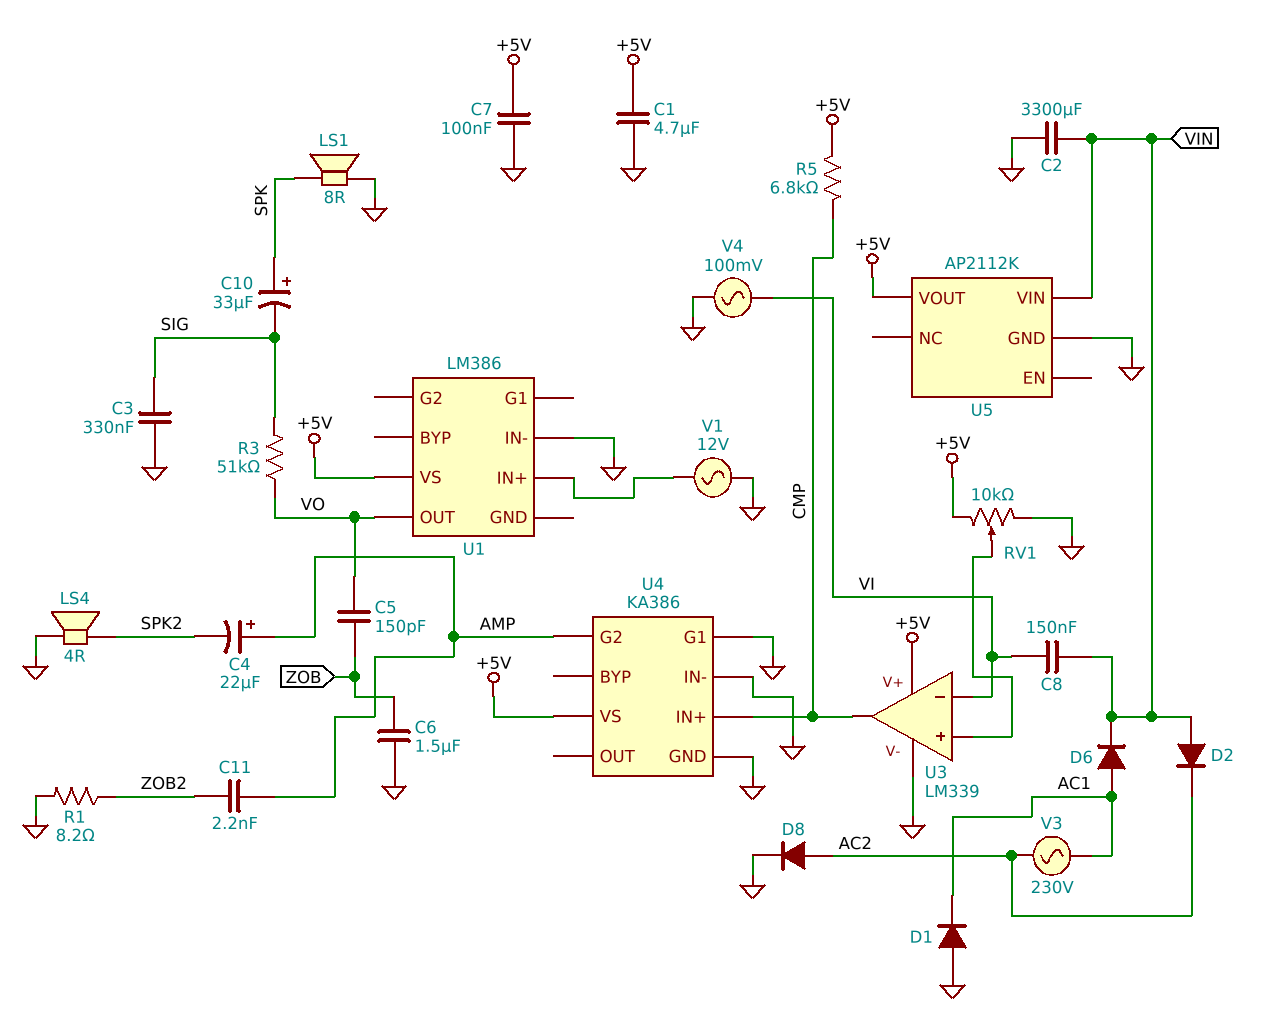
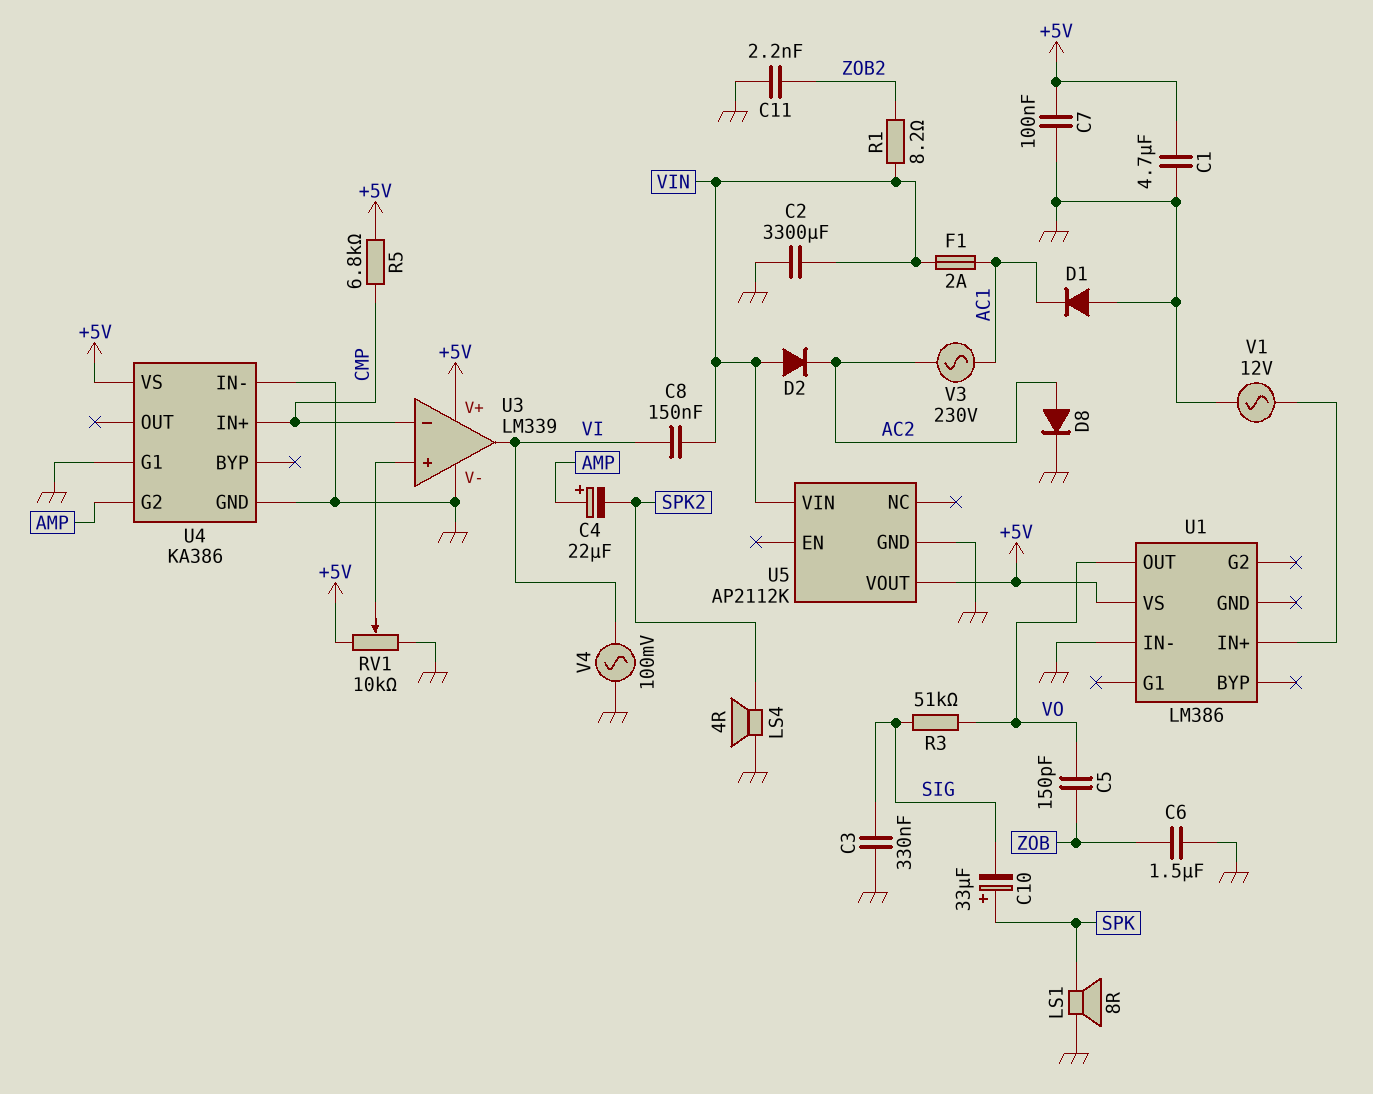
C11: 2.2nF (AMP, ZOB2) -> 2.2nF (GND, ZOB2)
D6: diode (A AC1, K VIN) -> none
F1: none -> 2A (AC1, VIN)
R1: 8.2 (GND, ZOB2) -> 8.2 (VIN, ZOB2)
U3 pin in-: VI -> CMP
U3 pin out: CMP -> VI

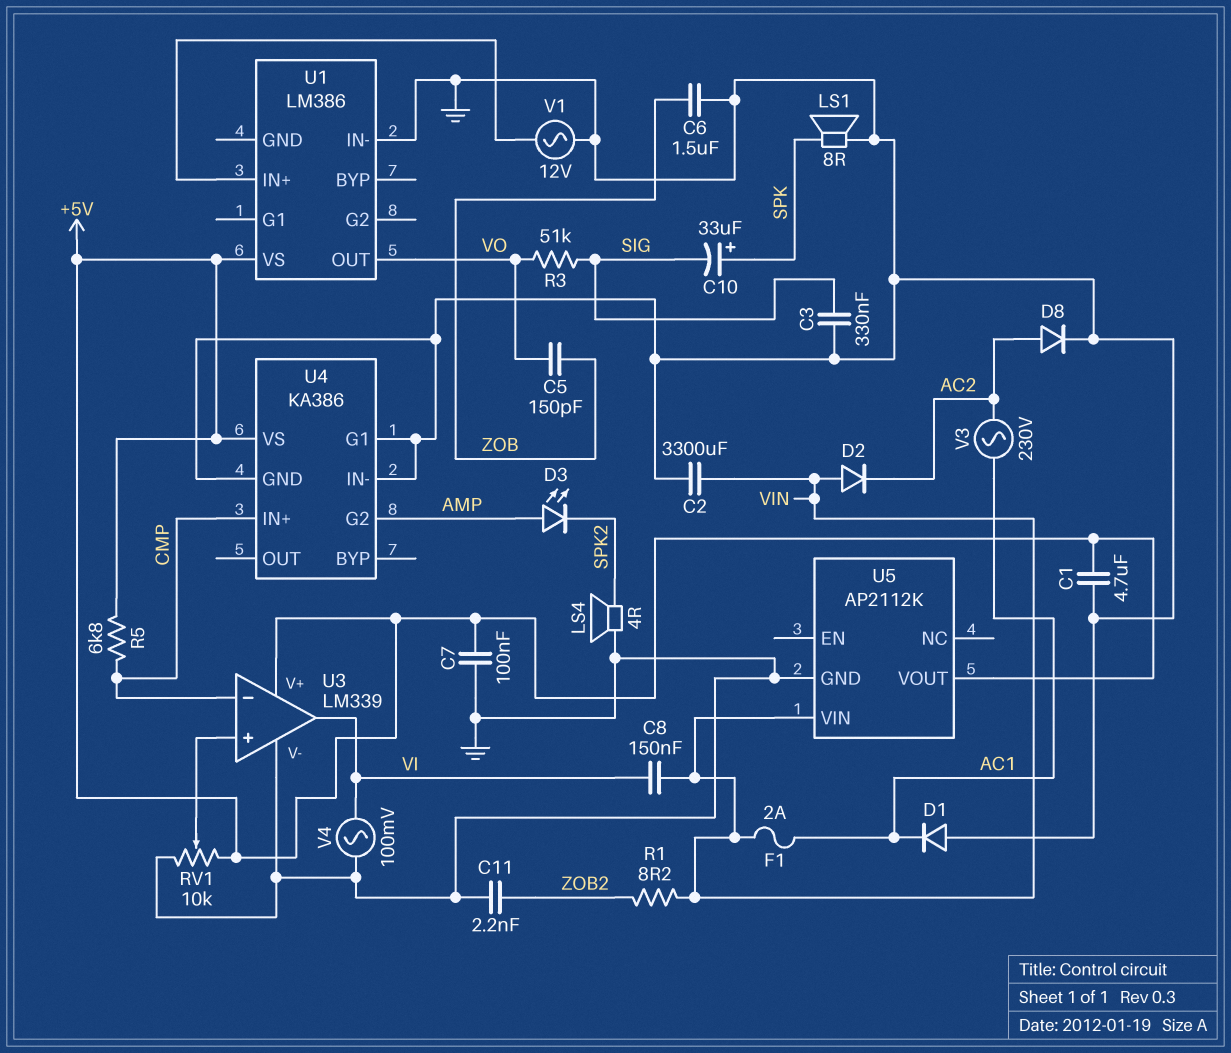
C4: 22uF (plus AMP, minus SPK2) -> none
D3: none -> LED (A AMP, K SPK2)

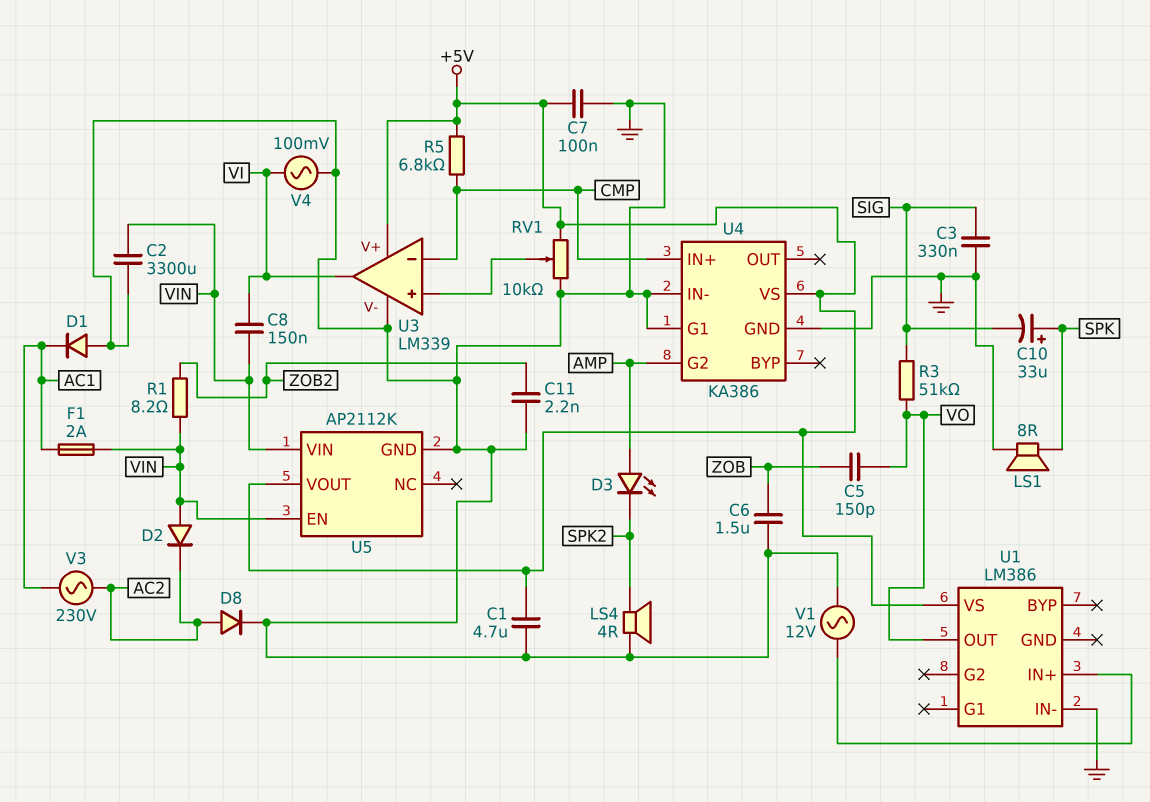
U5 pin EN: none -> VIN

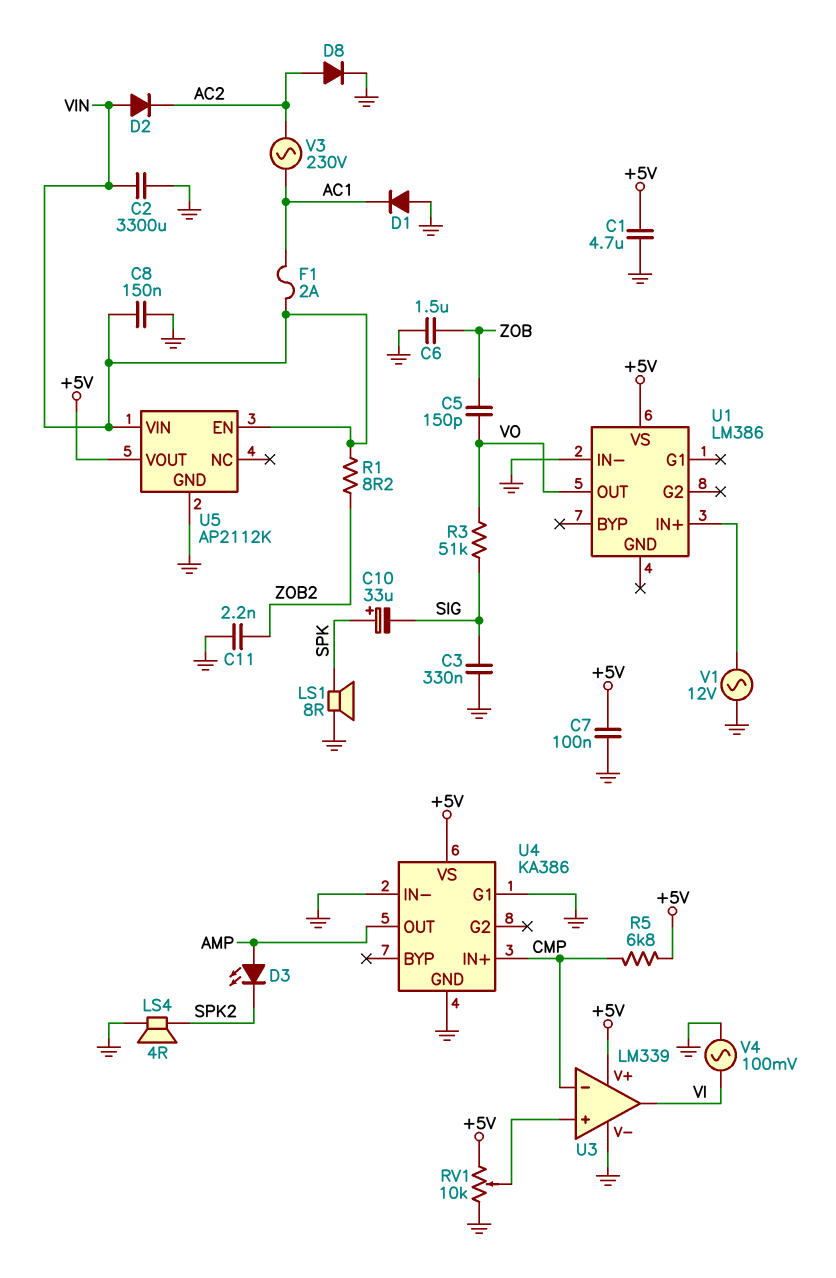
C8: 150nF (VI, VIN) -> 150nF (GND, VIN)
U4 pin G2: AMP -> none
U4 pin OUT: none -> AMP

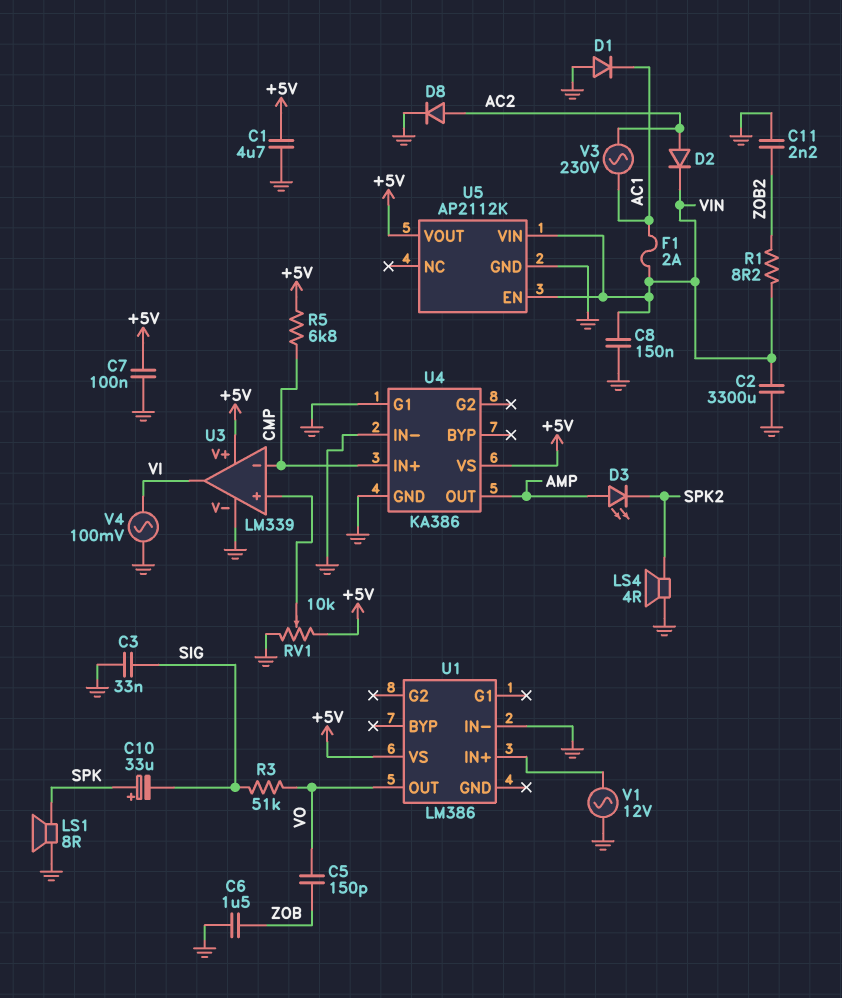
C3: 330nF (GND, SIG) -> 33nF (GND, SIG)
D2: diode (A VIN, K AC2) -> diode (A AC2, K VIN)

